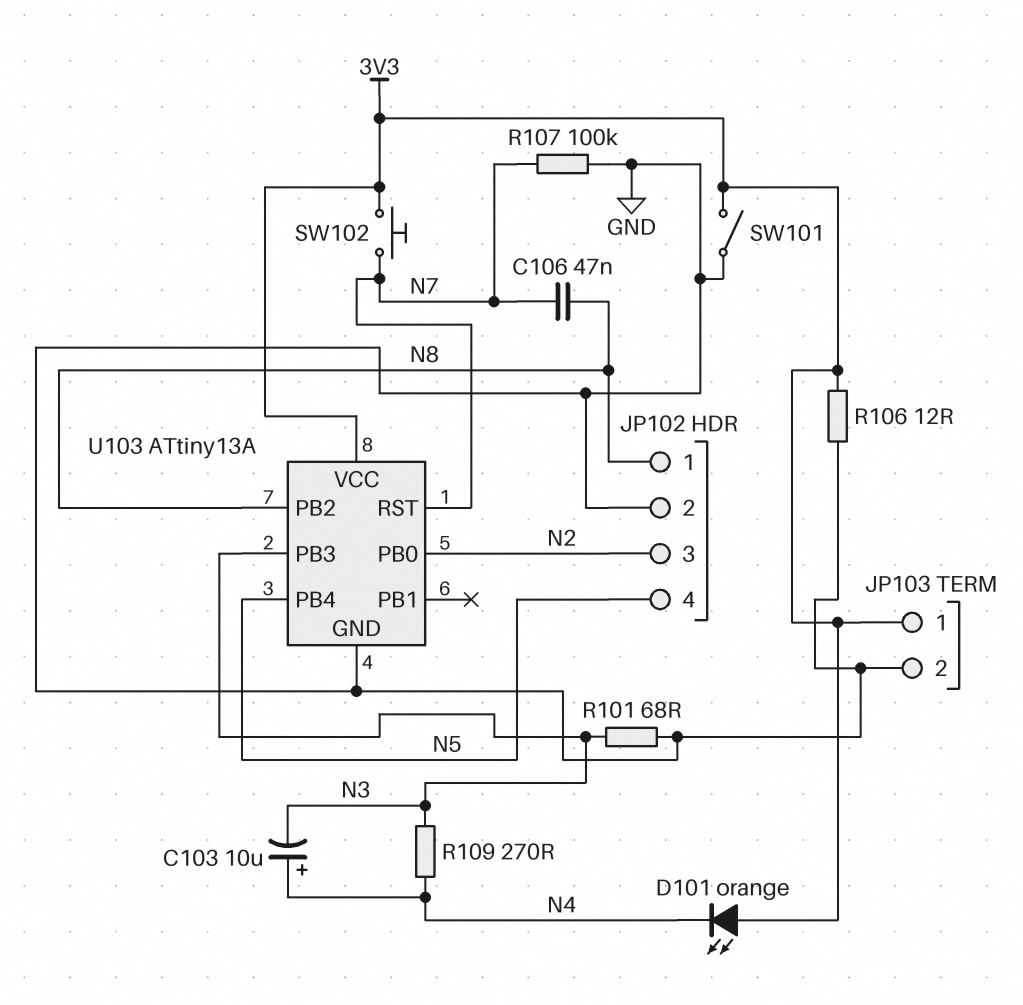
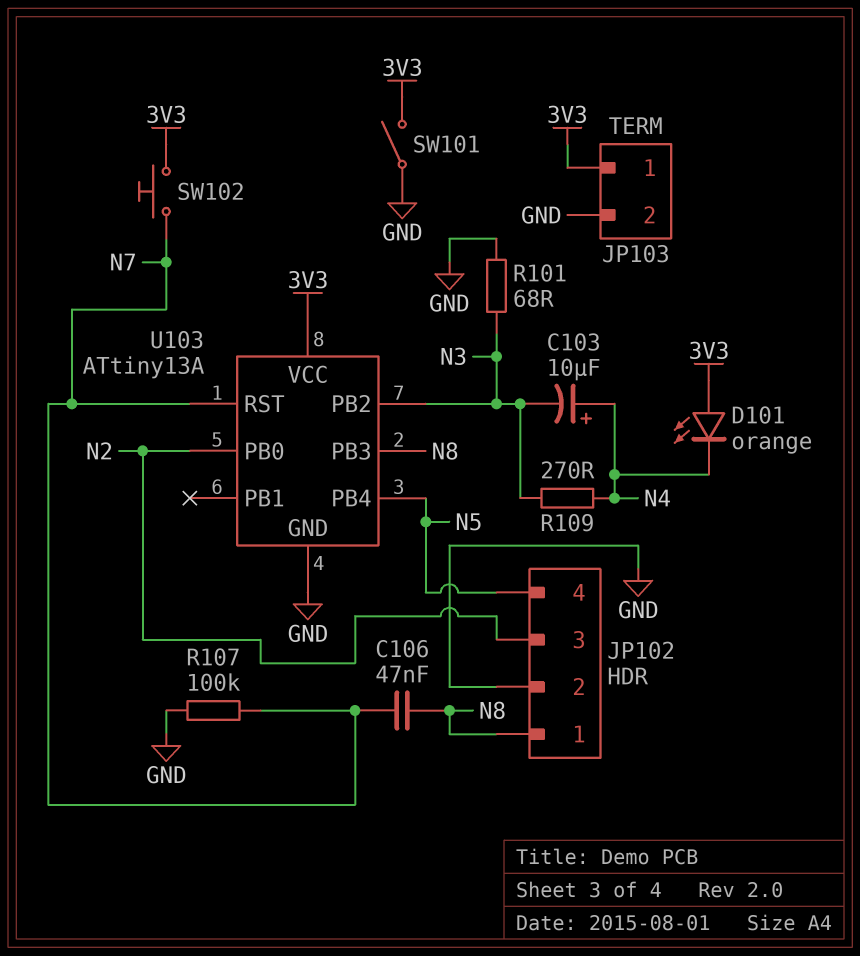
R106: 12 (3V3, GND) -> none
U103 pin PB2: N8 -> N3
U103 pin PB3: N3 -> N8

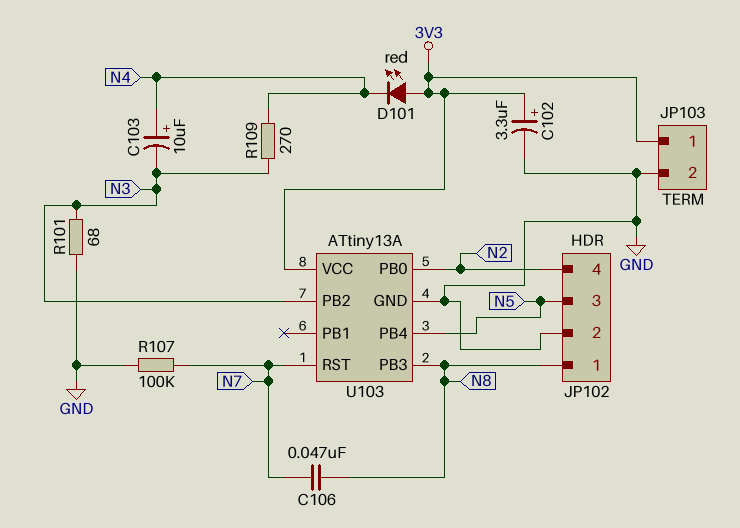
C102: none -> 3.3uF (plus 3V3, minus GND)
D101: LED orange (A 3V3, K N4) -> LED red (A 3V3, K N4)
JP102 pin 3: N2 -> N5
JP102 pin 4: N5 -> N2
SW101: switch (3V3, GND) -> none
SW102: button (3V3, N7) -> none

